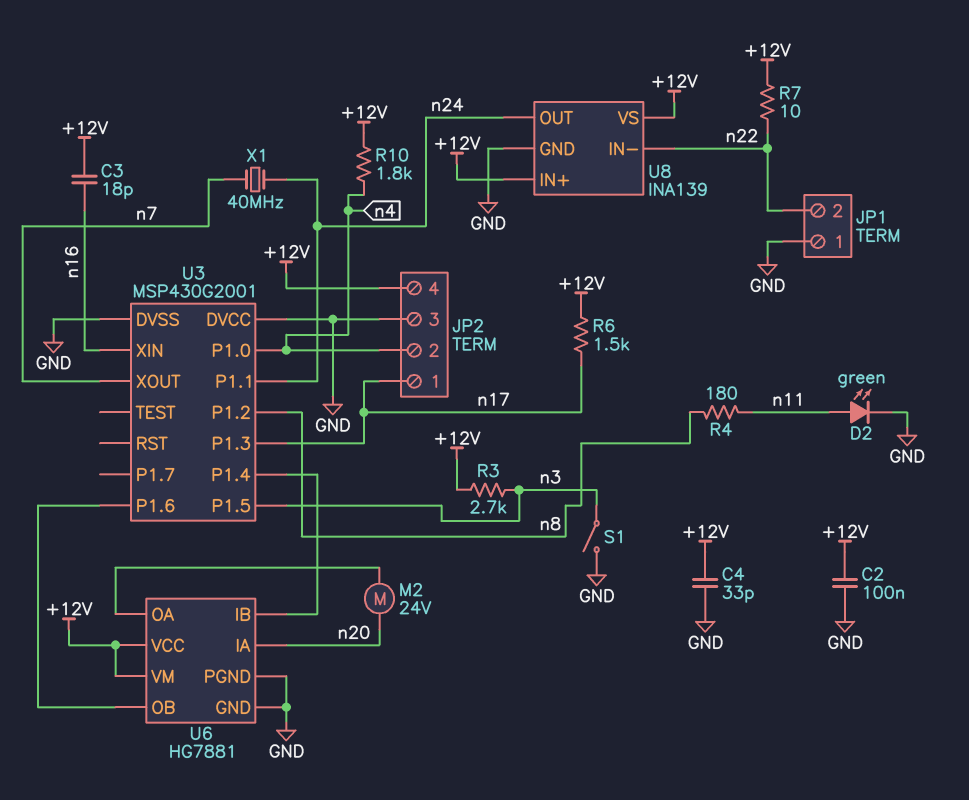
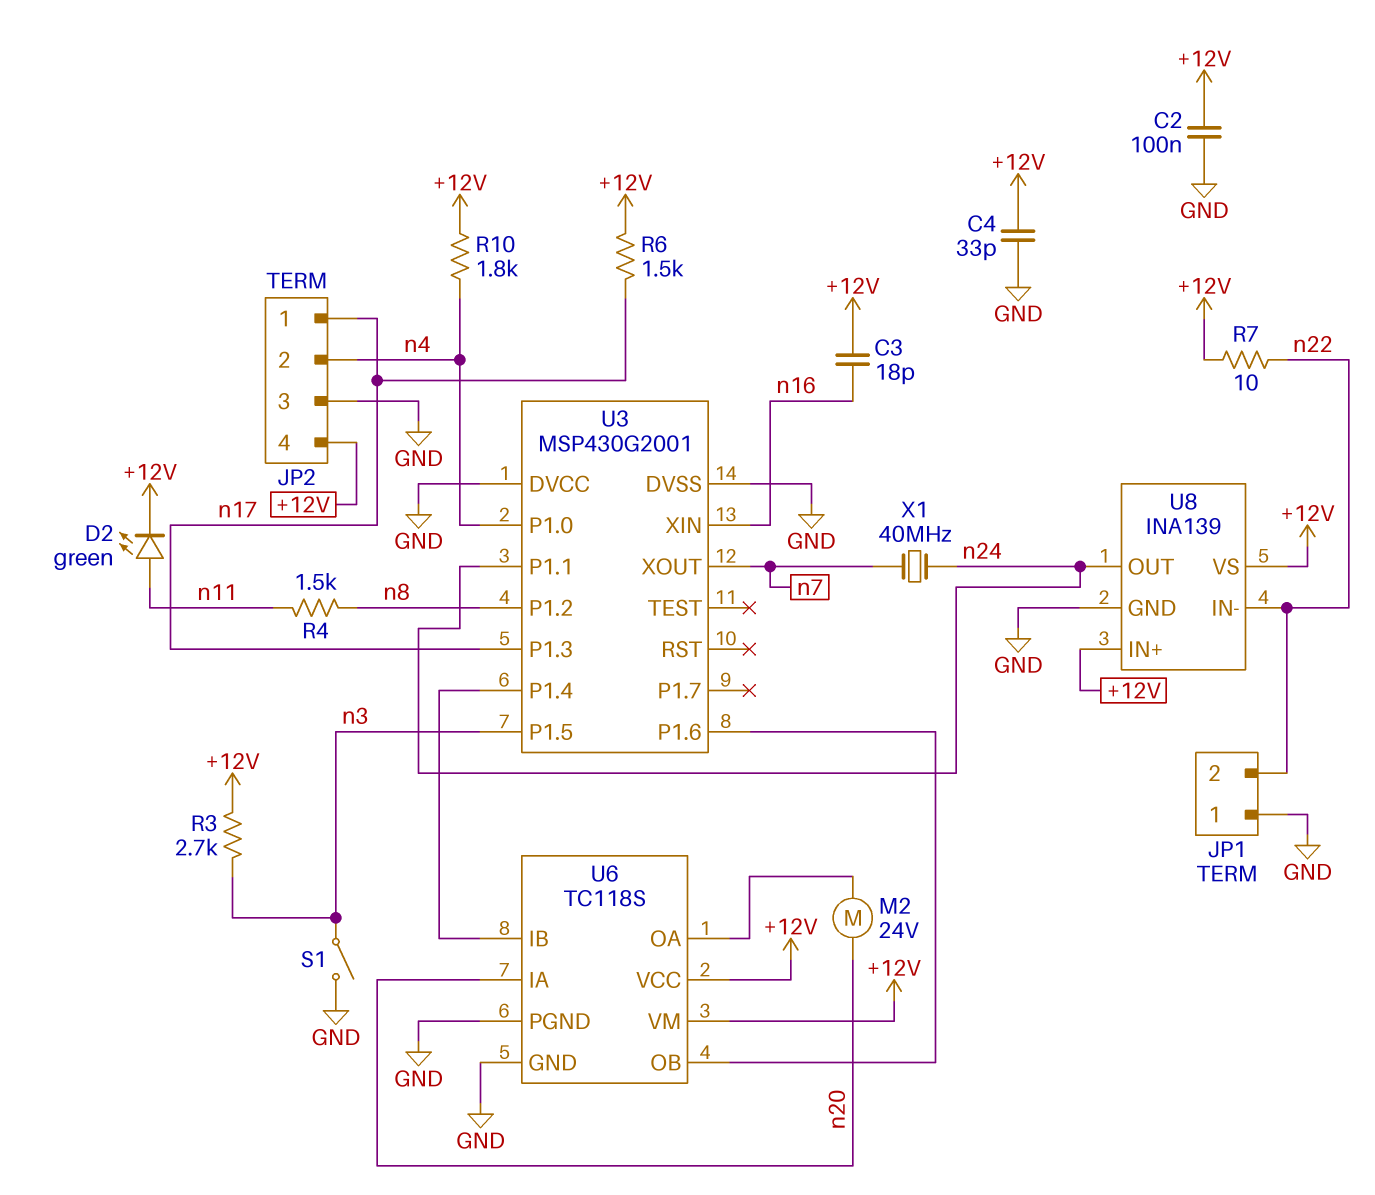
D2: LED green (A n11, K GND) -> LED green (A n11, K +12V)
R4: 180 (n8, n11) -> 1.5k (n8, n11)
U6: HG7881 -> TC118S

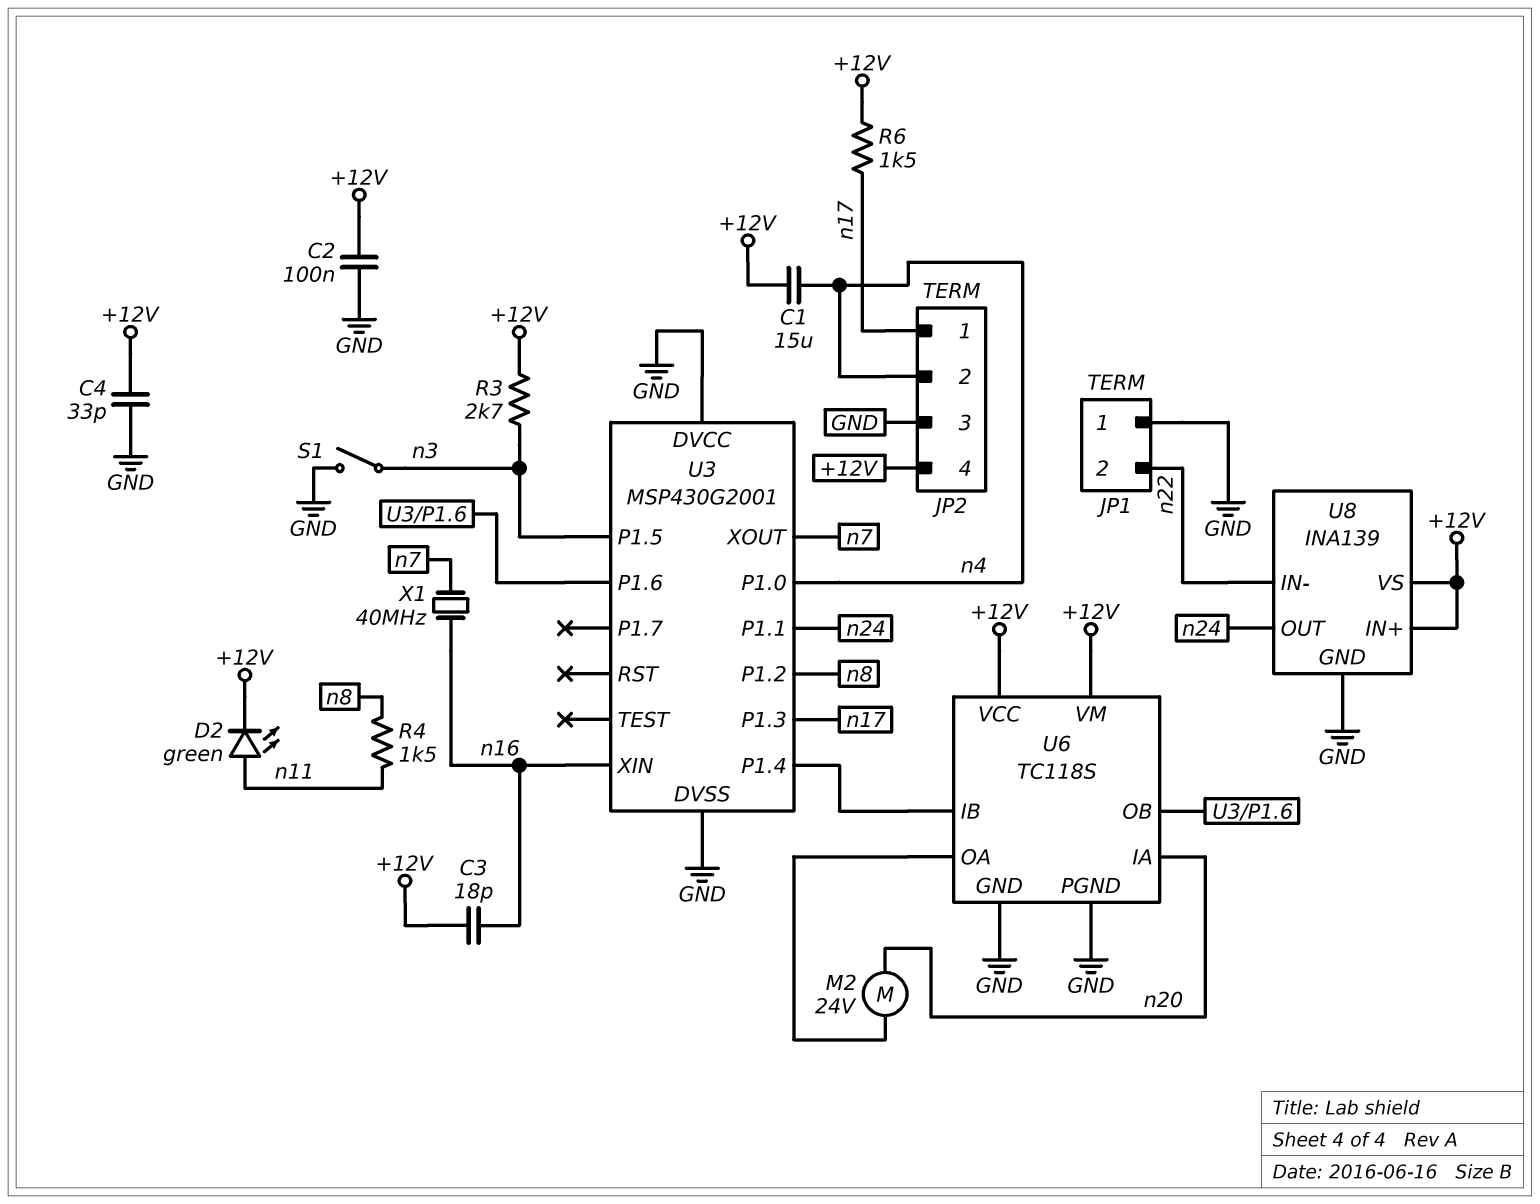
C1: none -> 15uF (+12V, n4)
R7: 10 (+12V, n22) -> none
R10: 1.8k (+12V, n4) -> none
X1: 40MHz (n7, n24) -> 40MHz (n7, n16)

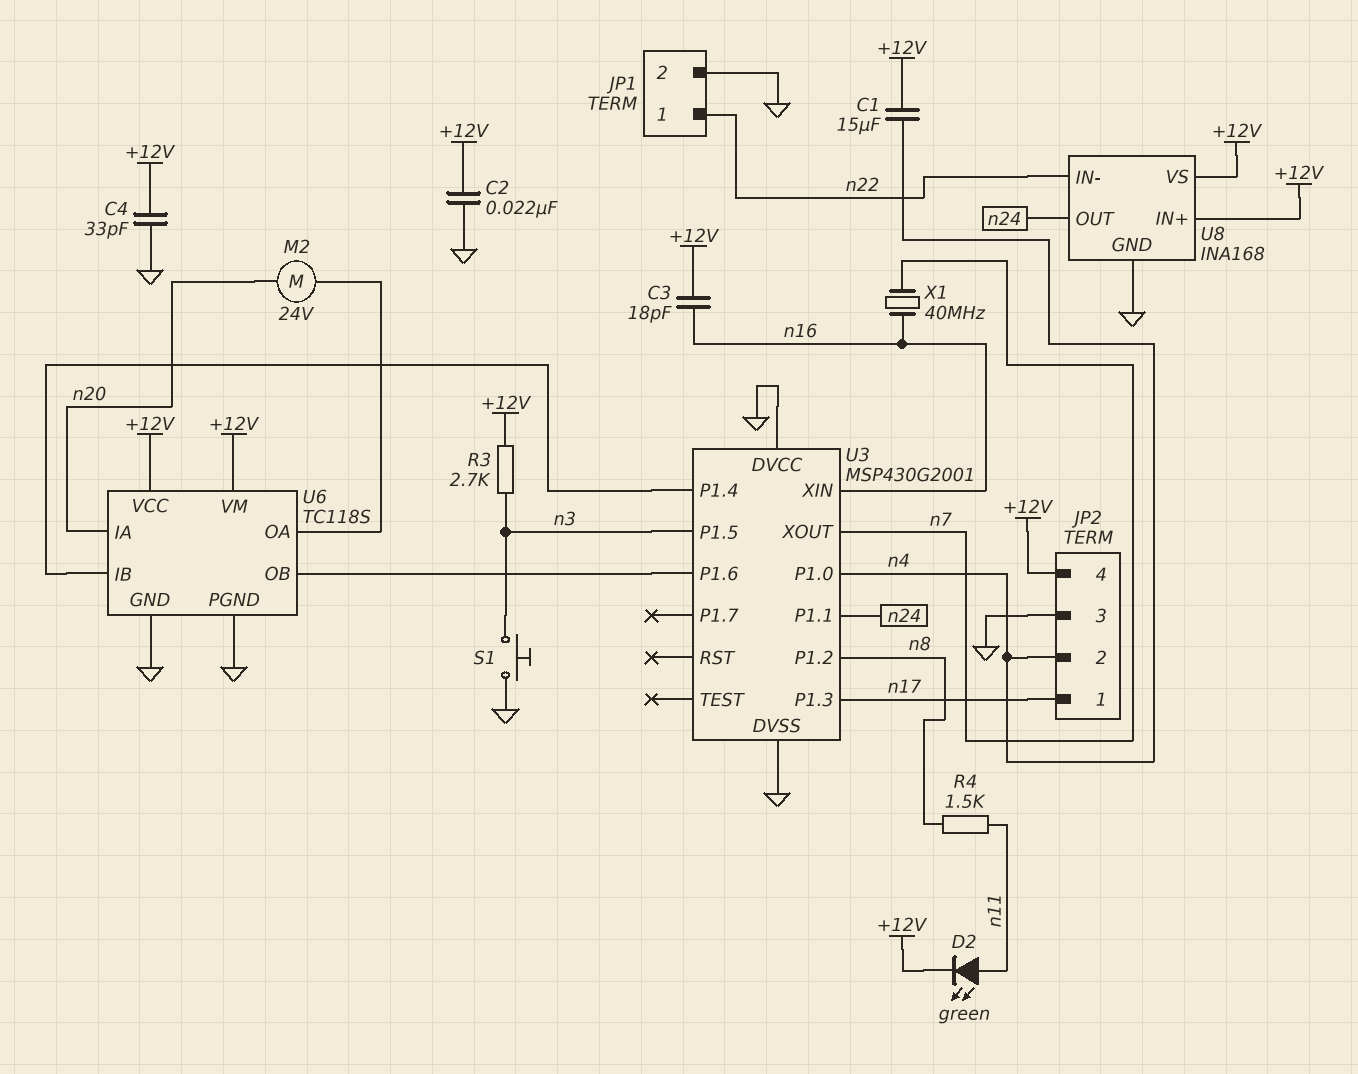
C2: 100nF (+12V, GND) -> 22nF (+12V, GND)
JP1 pin 1: GND -> n22
JP1 pin 2: n22 -> GND
R6: 1.5k (+12V, n17) -> none
S1: switch (GND, n3) -> button (GND, n3)
U8: INA139 -> INA168

